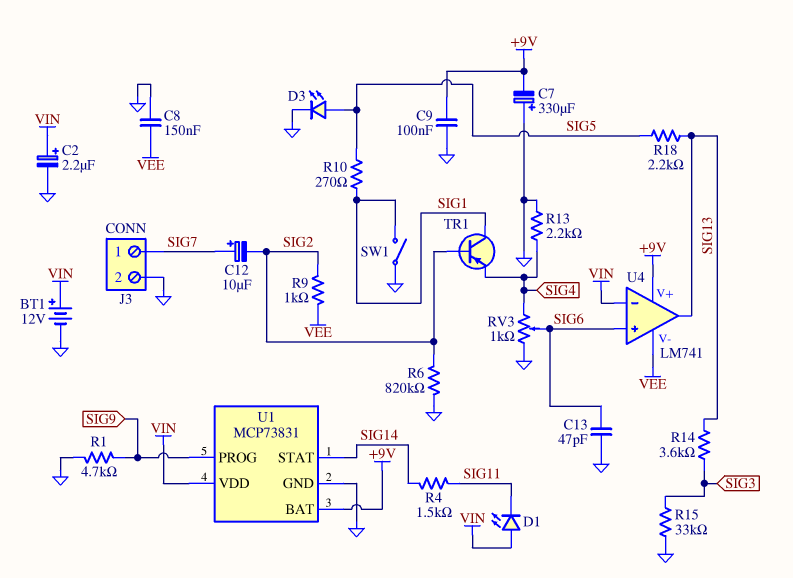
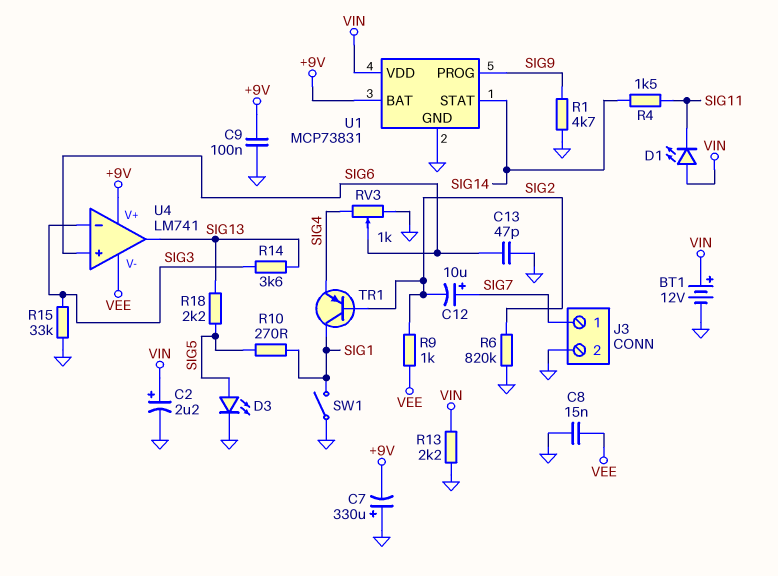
C8: 150nF (GND, VEE) -> 15nF (GND, VEE)
R13: 2.2k (GND, SIG4) -> 2.2k (GND, VIN)
U4 pin in-: VIN -> SIG3

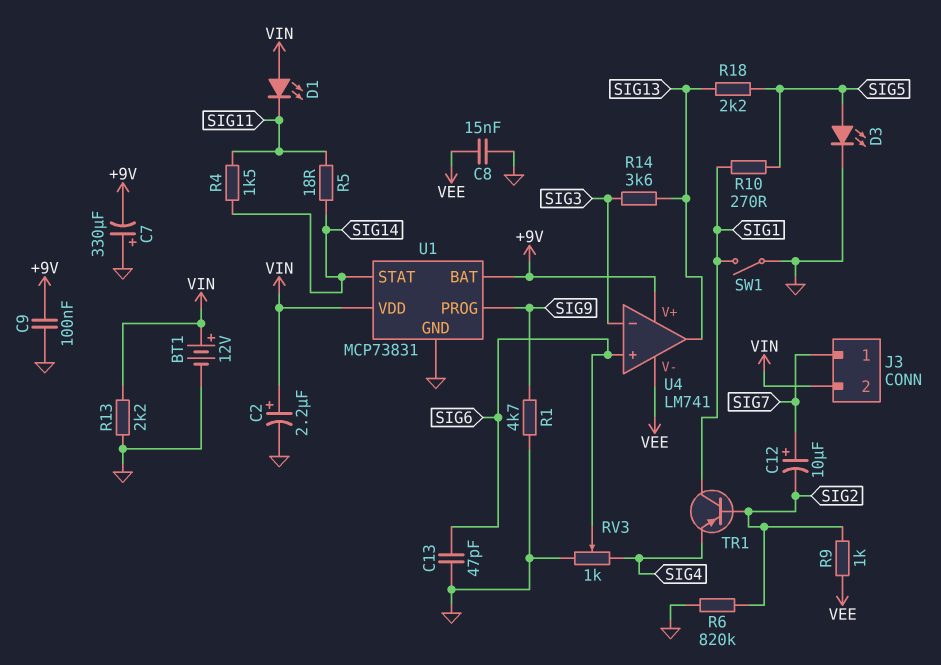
J3 pin 2: GND -> VIN
R5: none -> 18 (SIG11, SIG14)
R15: 33k (GND, SIG3) -> none

